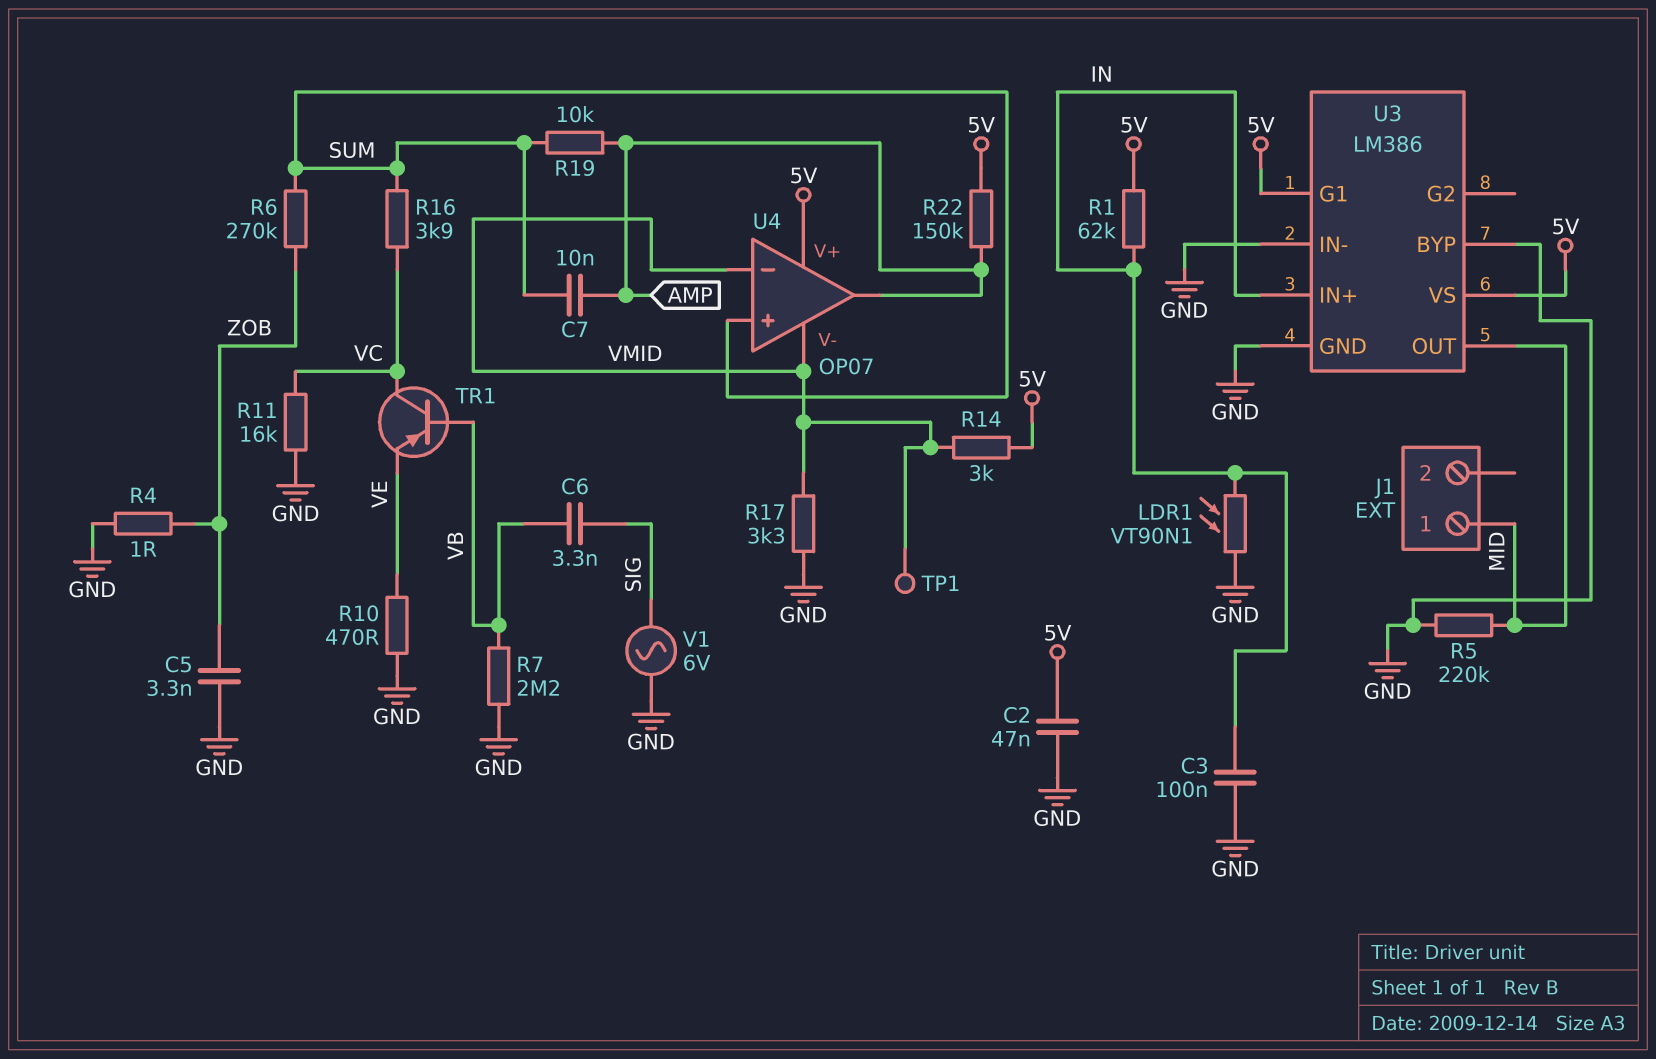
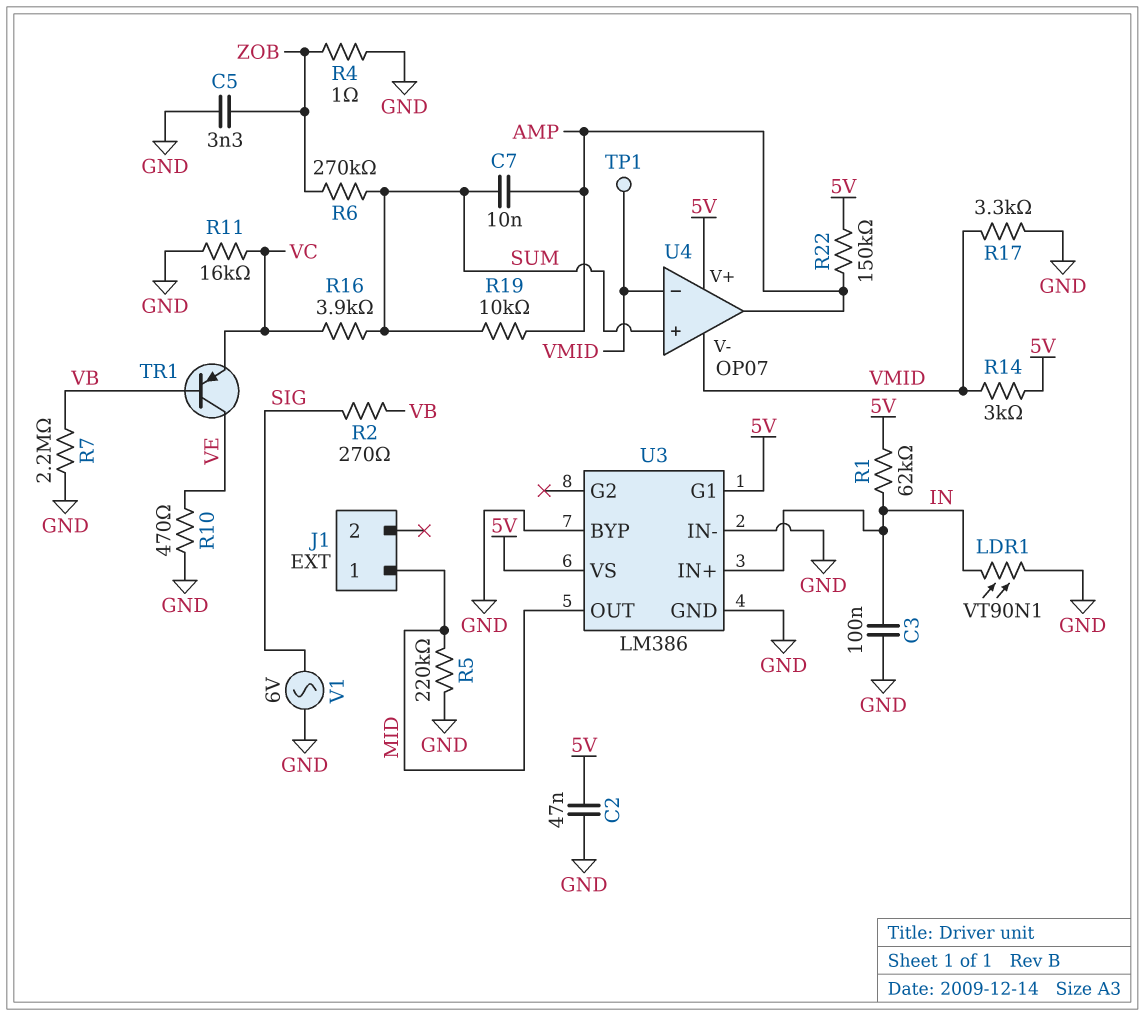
C6: 3.3nF (SIG, VB) -> none
R2: none -> 270 (SIG, VB)
TR1: PNP (B VB, C VC, E VE) -> PNP (B VB, C VE, E VC)

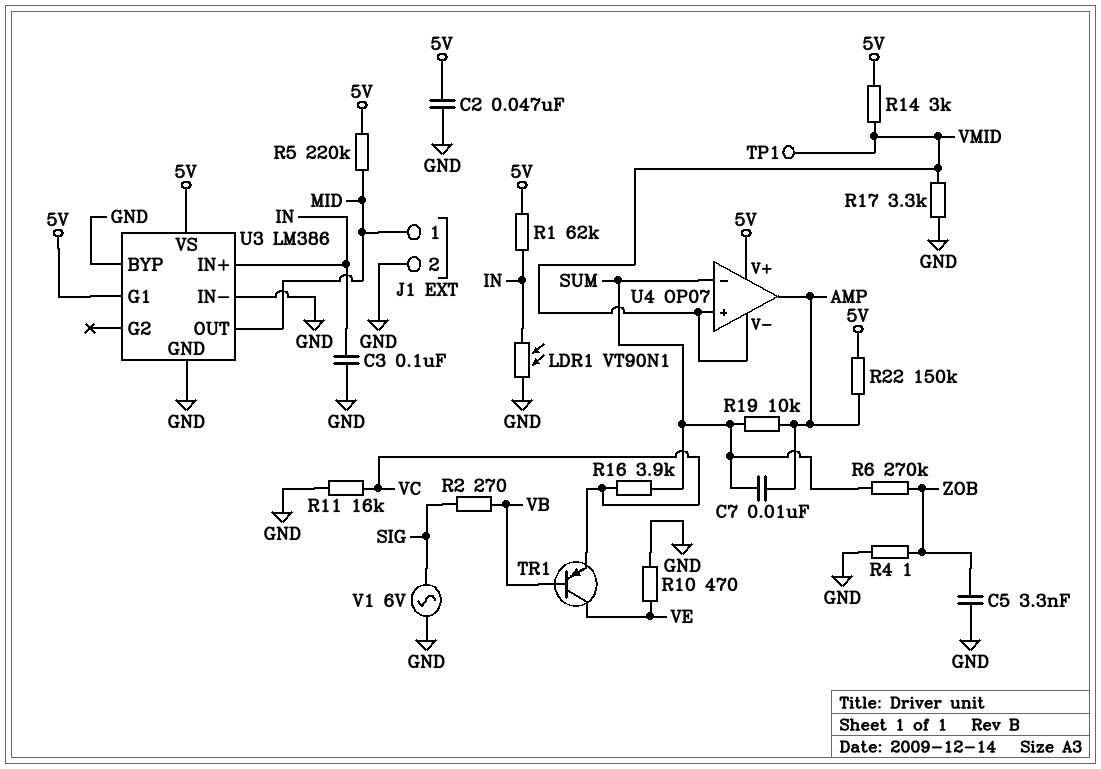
J1 pin 2: none -> GND
R5: 220k (GND, MID) -> 220k (5V, MID)
R7: 2.2M (GND, VB) -> none
U4 pin in+: SUM -> VMID
U4 pin in-: VMID -> SUM

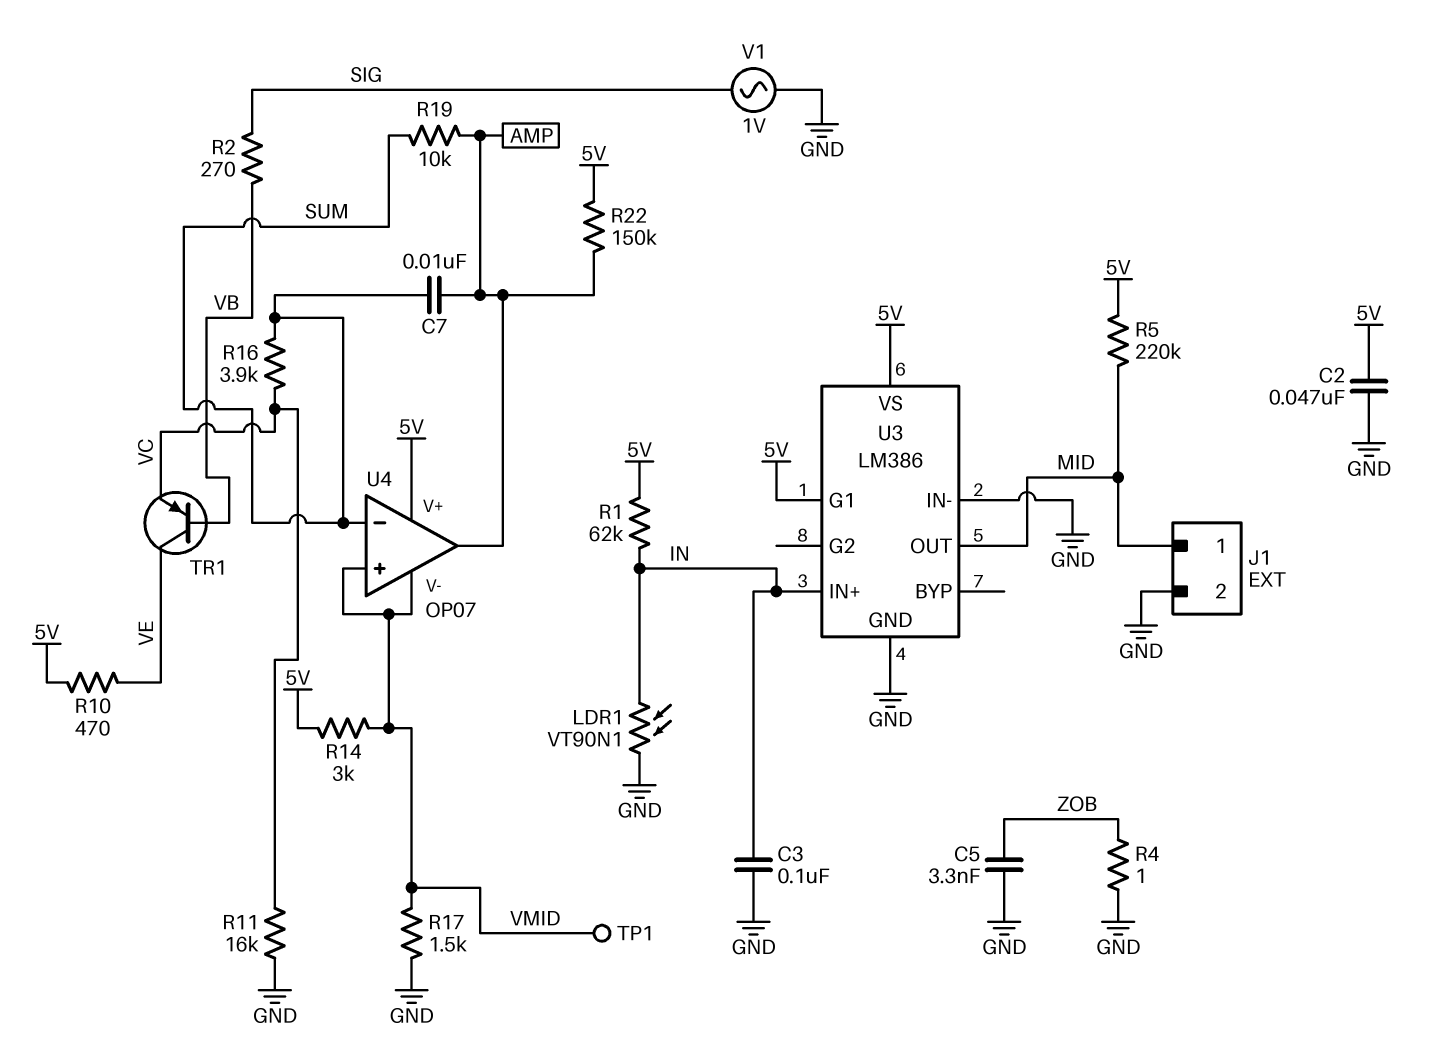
R6: 270k (SUM, ZOB) -> none
R10: 470 (GND, VE) -> 470 (5V, VE)
R17: 3.3k (GND, VMID) -> 1.5k (GND, VMID)
U3 pin BYP: GND -> none
V1: AC 6V (GND, SIG) -> AC 1V (GND, SIG)

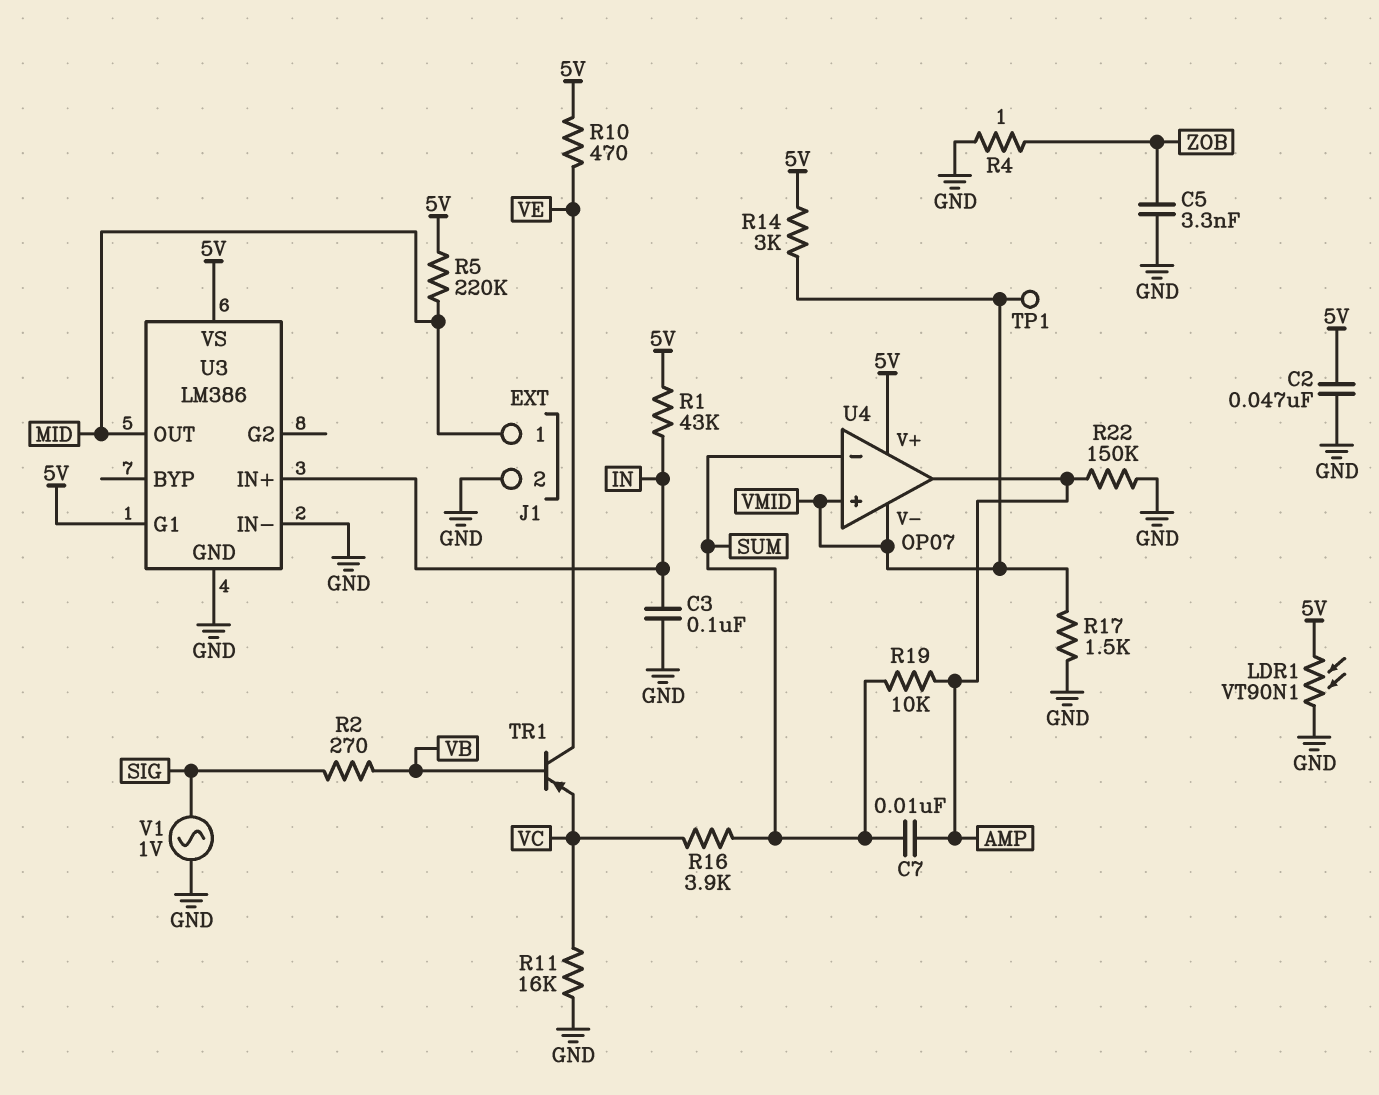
LDR1: VT90N1 (GND, IN) -> VT90N1 (5V, GND)
R1: 62k (5V, IN) -> 43k (5V, IN)
R22: 150k (5V, AMP) -> 150k (AMP, GND)

